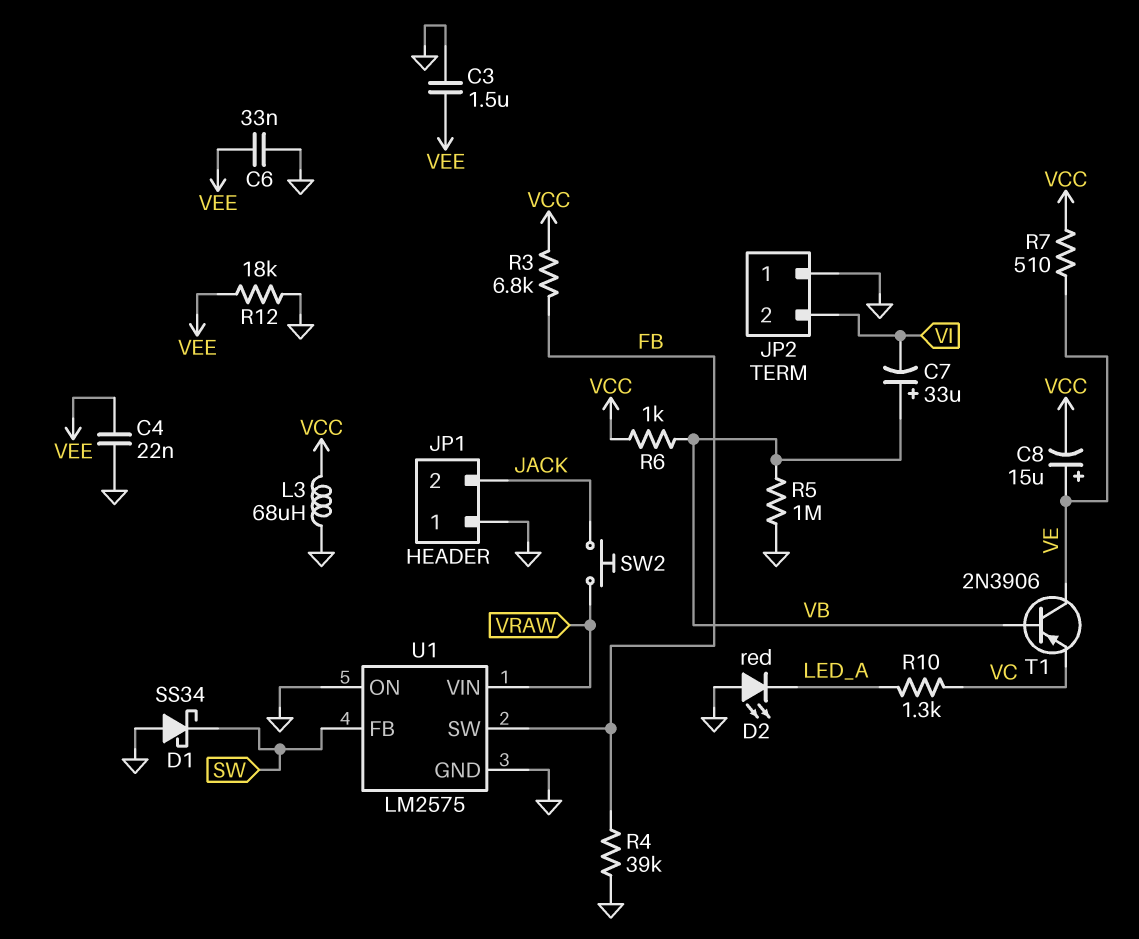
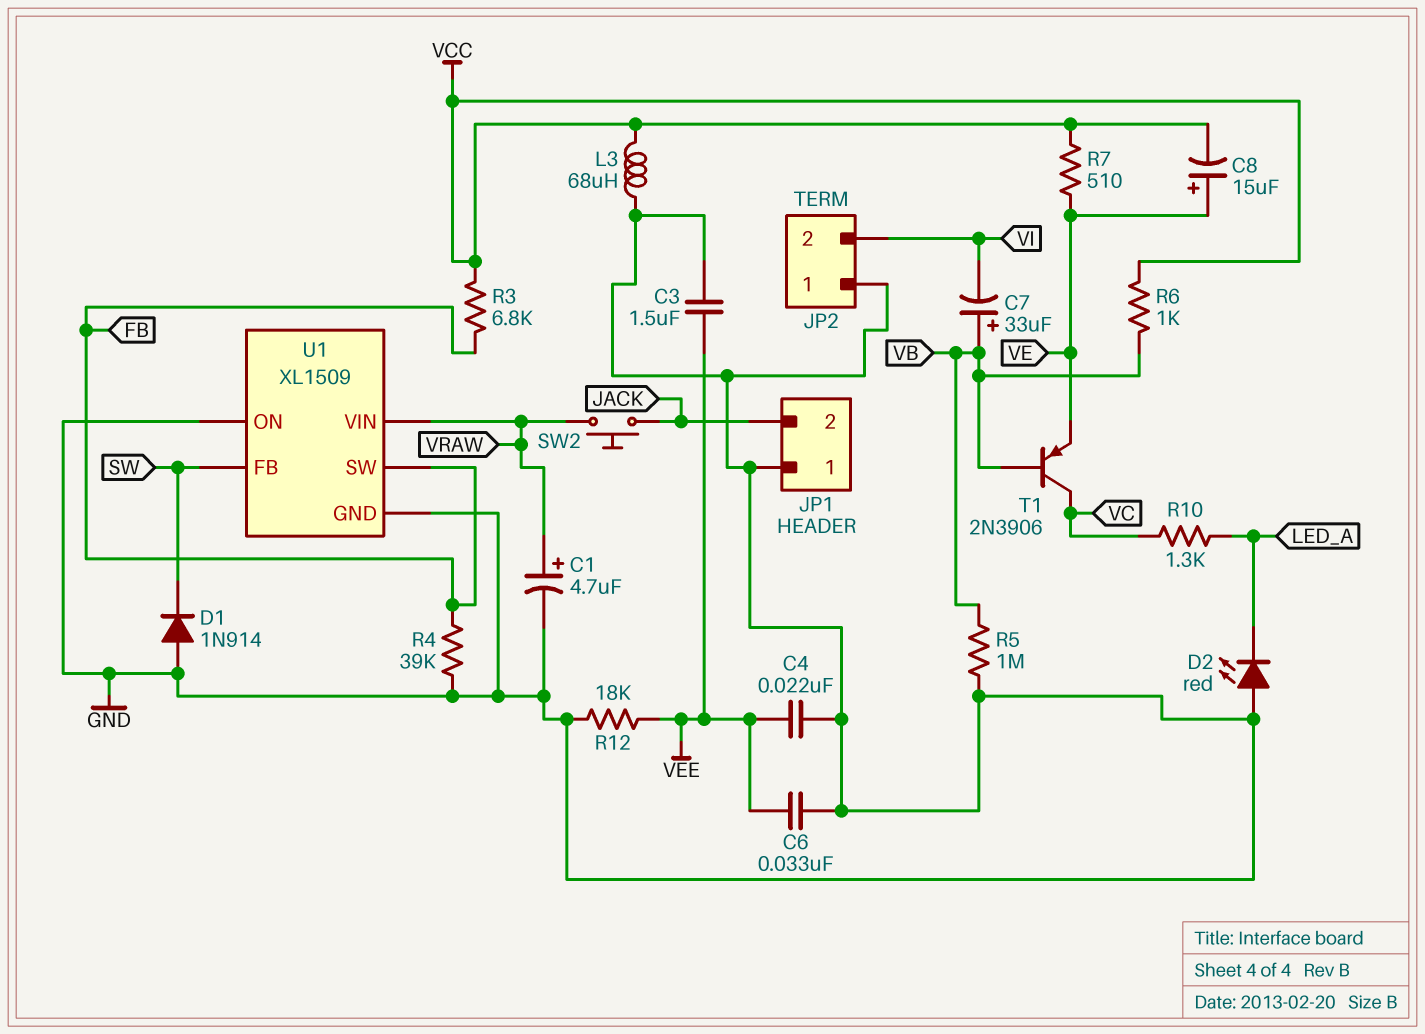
C1: none -> 4.7uF (plus VRAW, minus GND)
D1: schottky SS34 (A GND, K SW) -> diode 1N914 (A GND, K SW)
T1: PNP 2N3906 (B VB, C VE, E VC) -> PNP 2N3906 (B VB, C VC, E VE)
U1: LM2575 -> XL1509

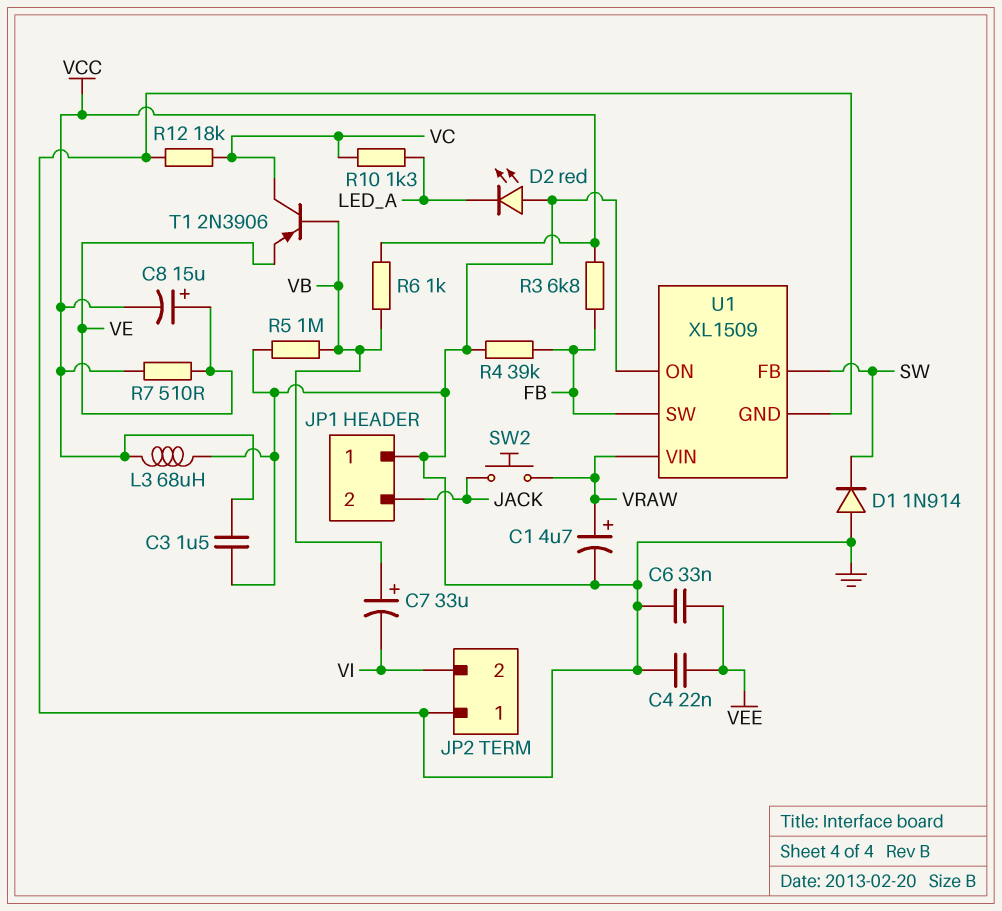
C3: 1.5uF (GND, VEE) -> 1.5uF (GND, VCC)
R12: 18k (GND, VEE) -> 18k (GND, VC)

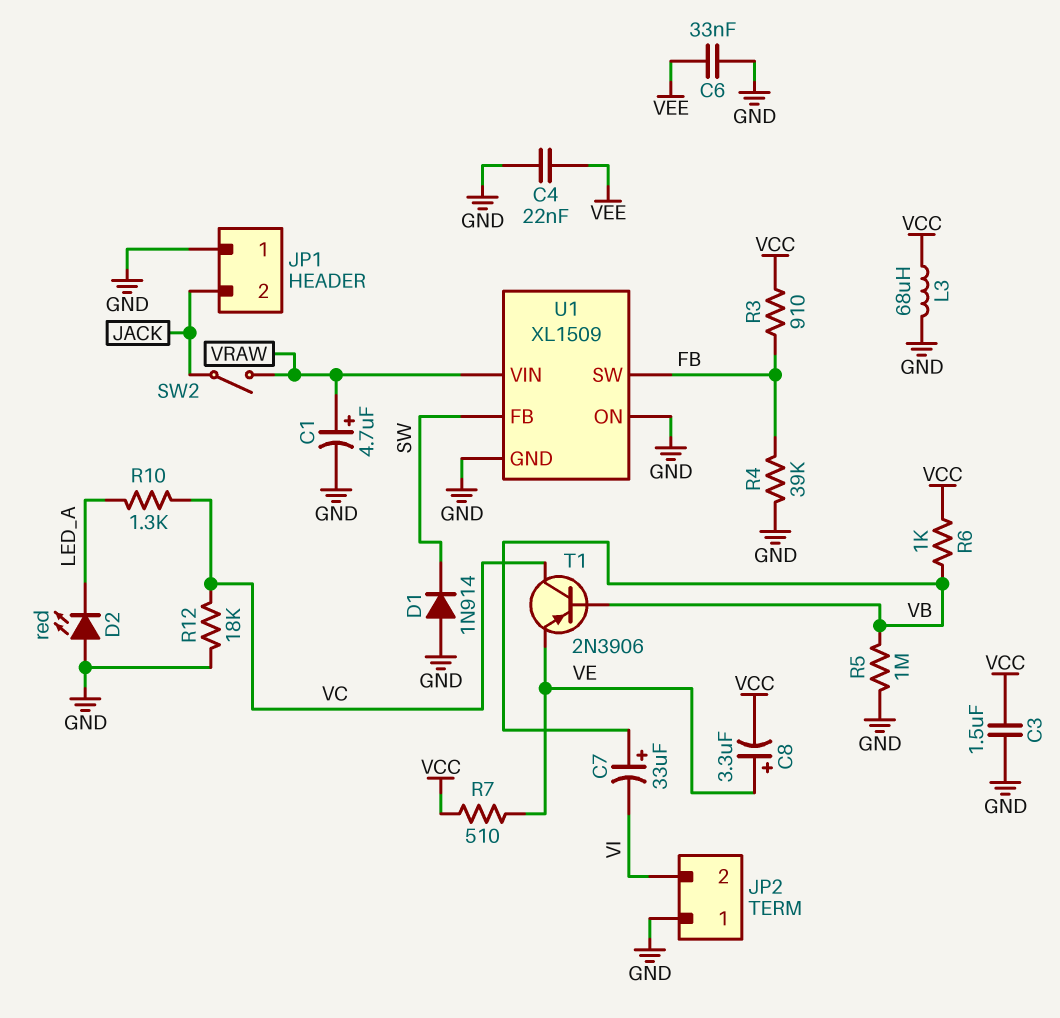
C8: 15uF (plus VE, minus VCC) -> 3.3uF (plus VE, minus VCC)
R3: 6.8k (FB, VCC) -> 910 (FB, VCC)
SW2: button (JACK, VRAW) -> switch (JACK, VRAW)

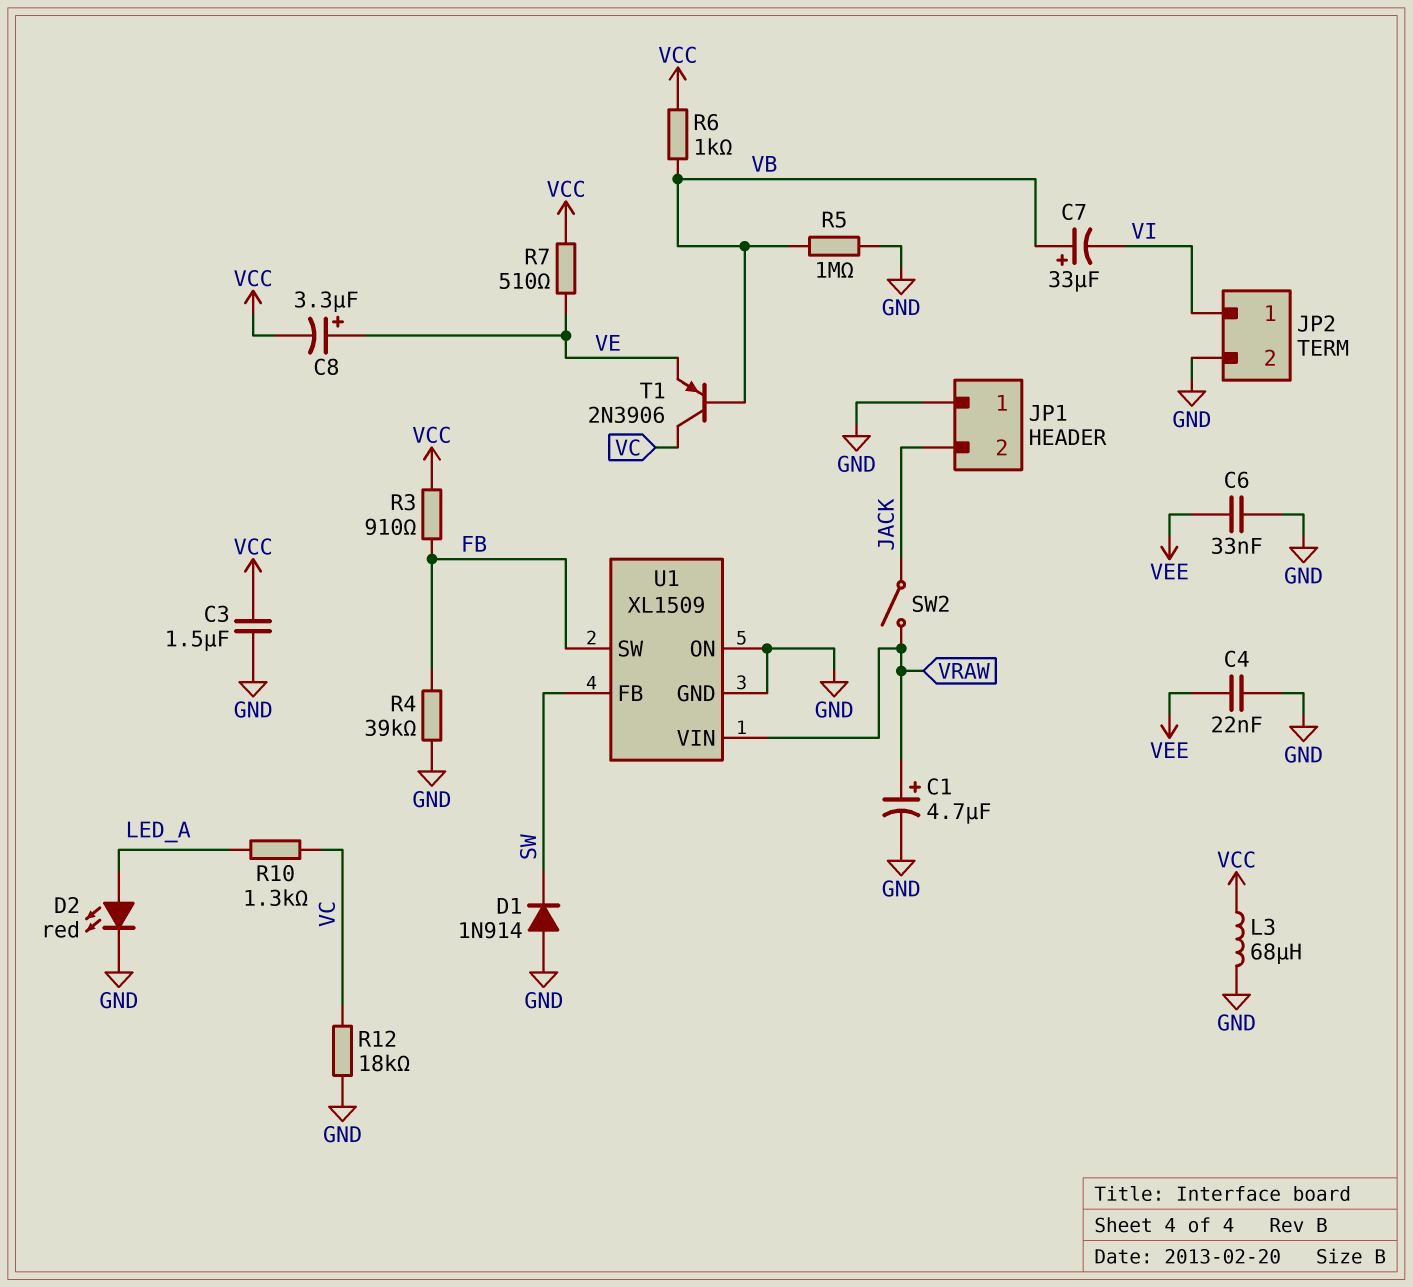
D2: LED red (A GND, K LED_A) -> LED red (A LED_A, K GND)
JP2 pin 1: GND -> VI
JP2 pin 2: VI -> GND

